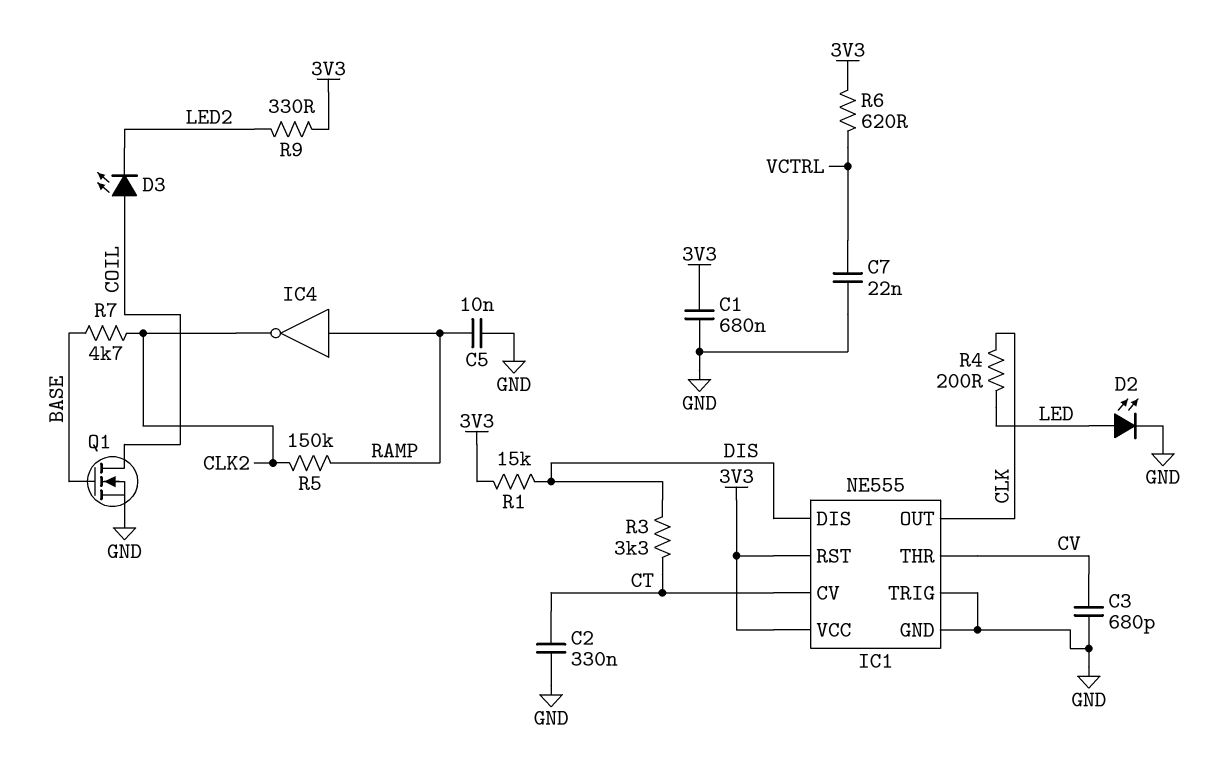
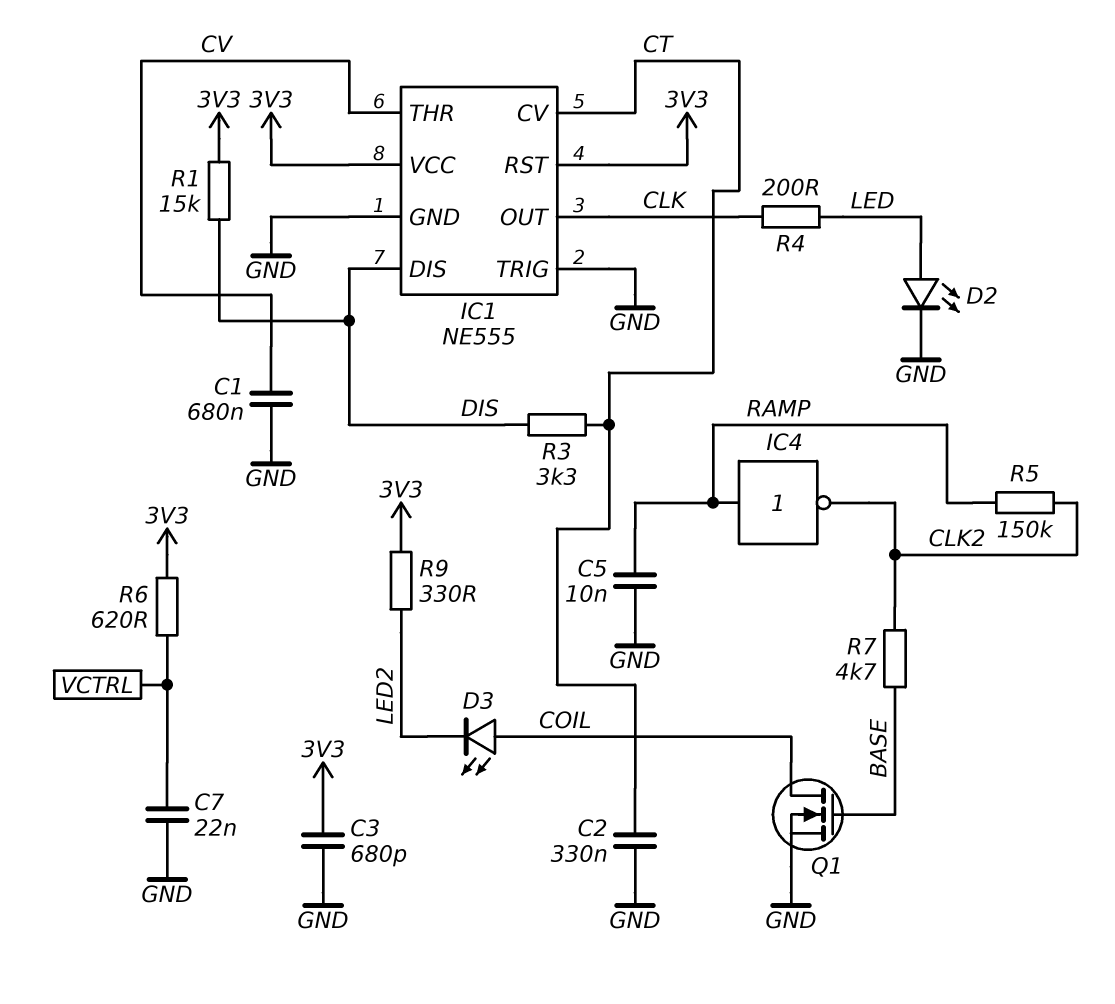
C1: 680nF (3V3, GND) -> 680nF (CV, GND)
C3: 680pF (CV, GND) -> 680pF (3V3, GND)

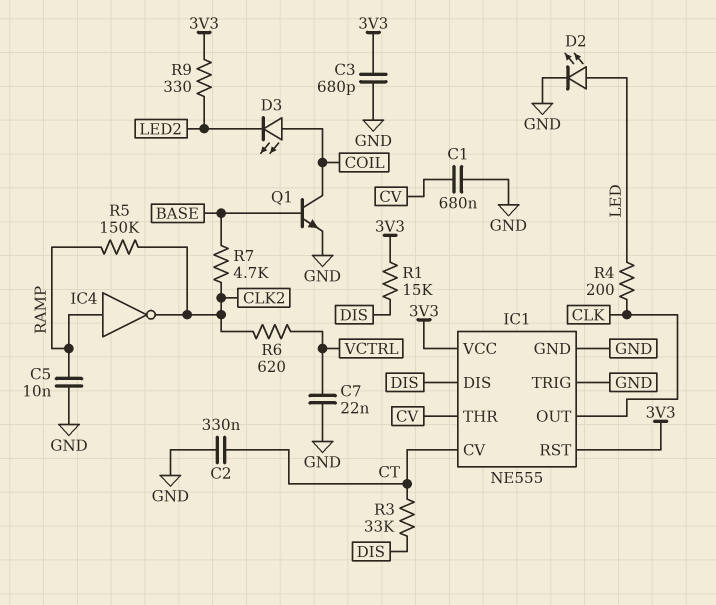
Q1: NMOS (G BASE, D COIL, S GND) -> NPN (B BASE, C COIL, E GND)
R3: 3.3k (CT, DIS) -> 33k (CT, DIS)
R6: 620 (3V3, VCTRL) -> 620 (CLK2, VCTRL)

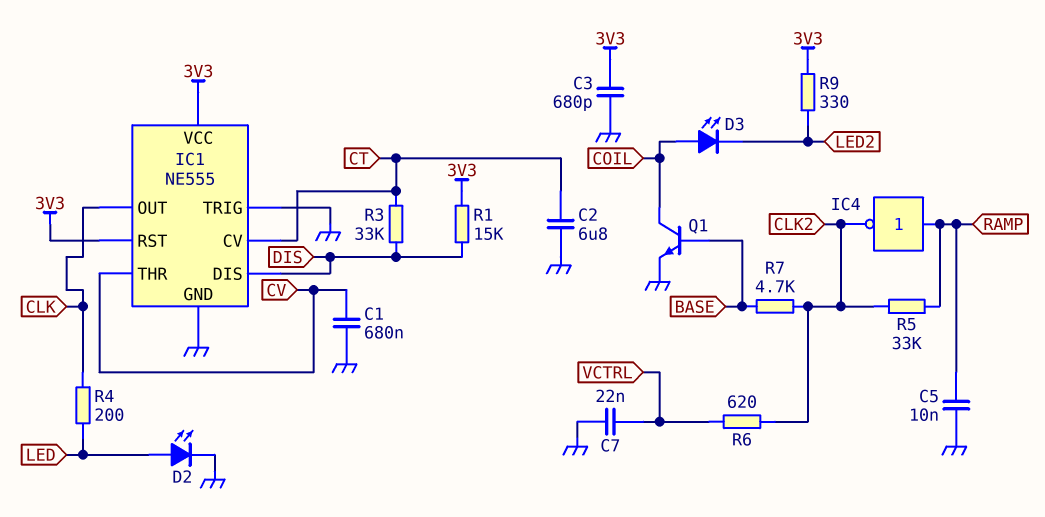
C2: 330nF (CT, GND) -> 6.8uF (CT, GND)
R5: 150k (CLK2, RAMP) -> 33k (CLK2, RAMP)

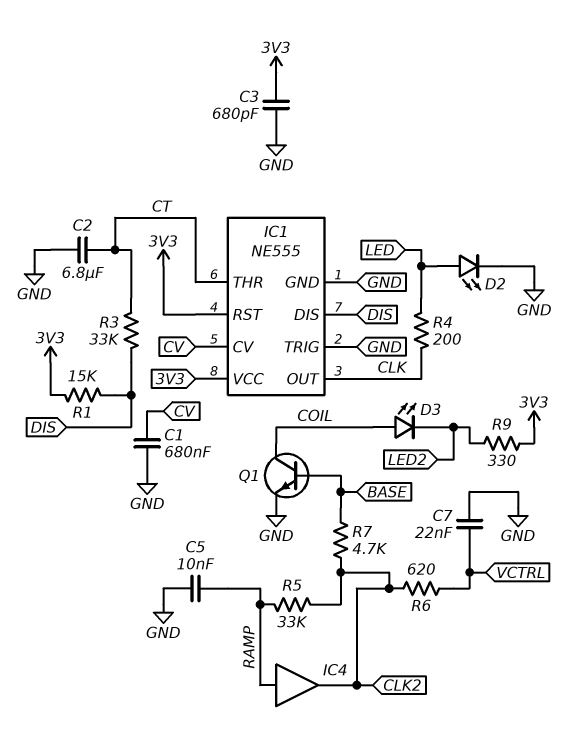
IC1 pin CV: CT -> CV
IC1 pin THR: CV -> CT
IC4: NOT (in RAMP, out CLK2) -> buffer (in RAMP, out CLK2)

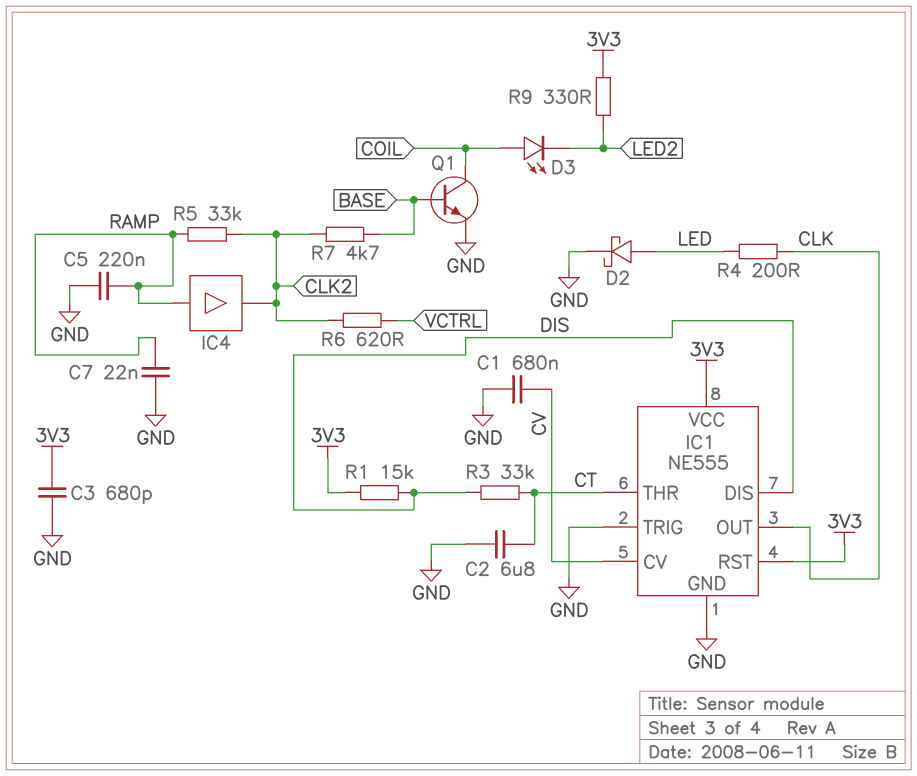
C5: 10nF (GND, RAMP) -> 220nF (GND, RAMP)
C7: 22nF (GND, VCTRL) -> 22nF (GND, RAMP)
D2: LED (A LED, K GND) -> schottky (A LED, K GND)

